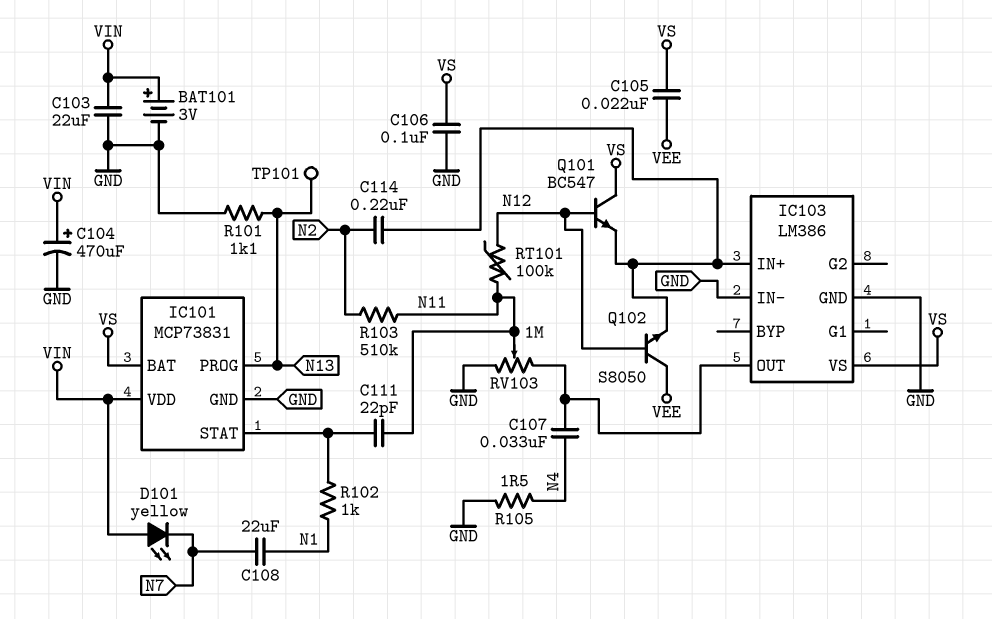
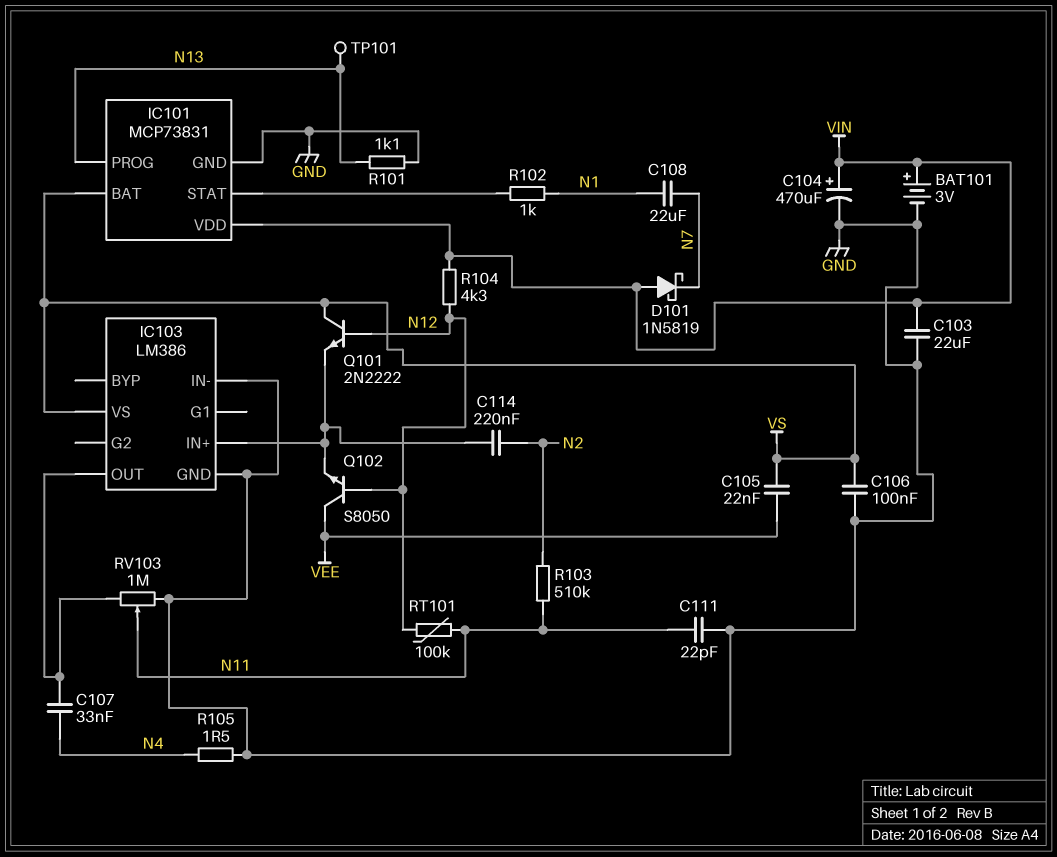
C111: 22pF (IC101/STAT, N11) -> 22pF (GND, N11)
D101: LED yellow (A VIN, K N7) -> schottky 1N5819 (A VIN, K N7)
Q101: NPN BC547 (B N12, C VS, E IC103/IN+) -> NPN 2N2222 (B N12, C VS, E IC103/IN+)
R104: none -> 4.3k (N12, VIN)

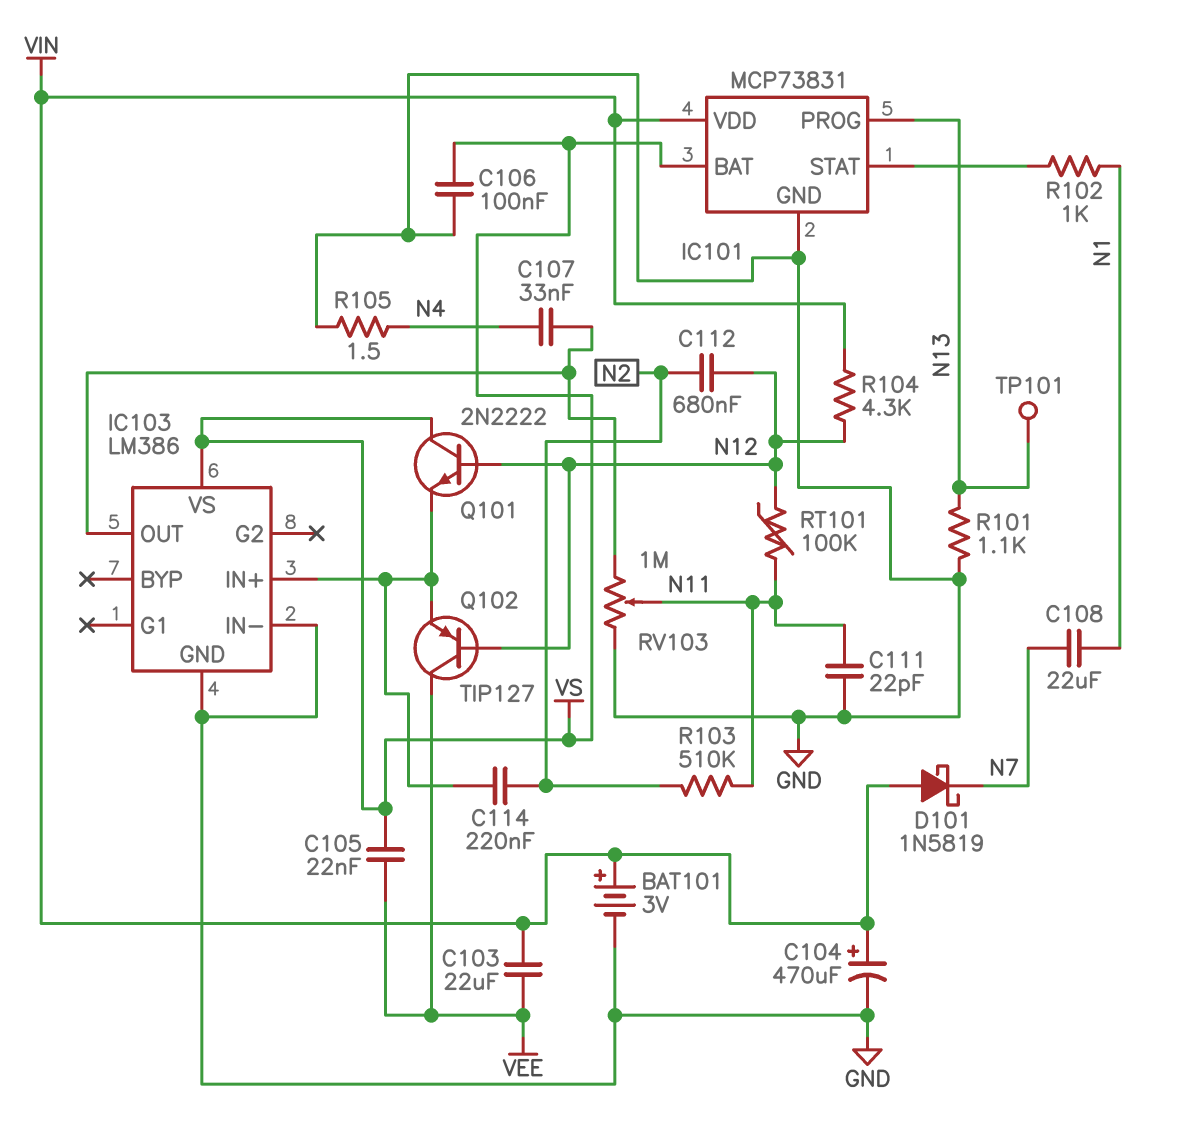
C103: 22uF (GND, VIN) -> 22uF (VEE, VIN)
C112: none -> 680nF (N2, N12)
Q102: NPN S8050 (B N12, C VEE, E IC103/IN+) -> PNP TIP127 (B N12, C VEE, E IC103/IN+)

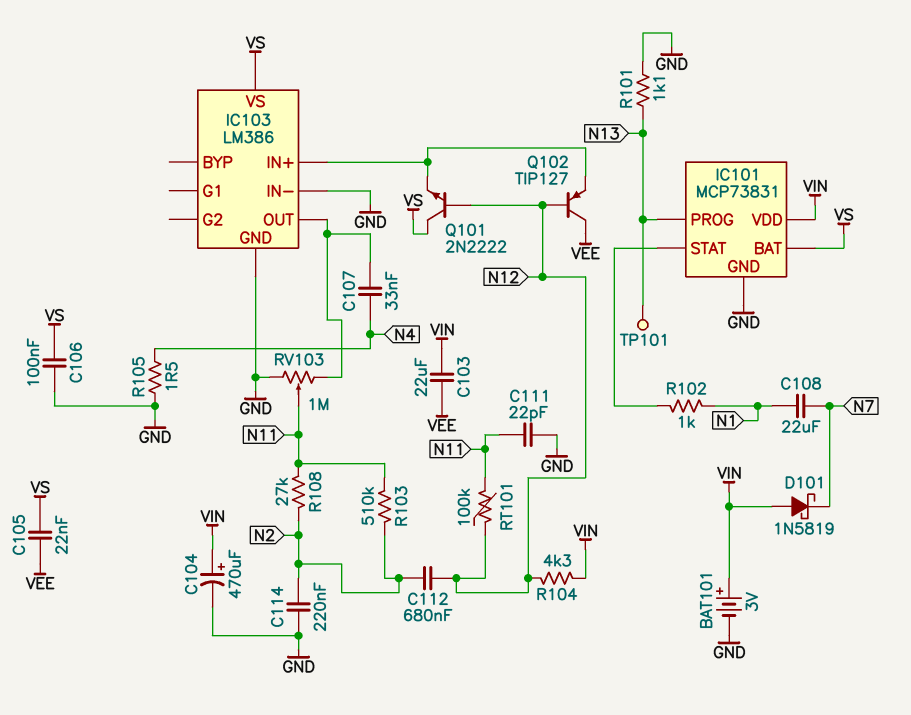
C114: 220nF (IC103/IN+, N2) -> 220nF (GND, N2)
R108: none -> 27k (N2, N11)

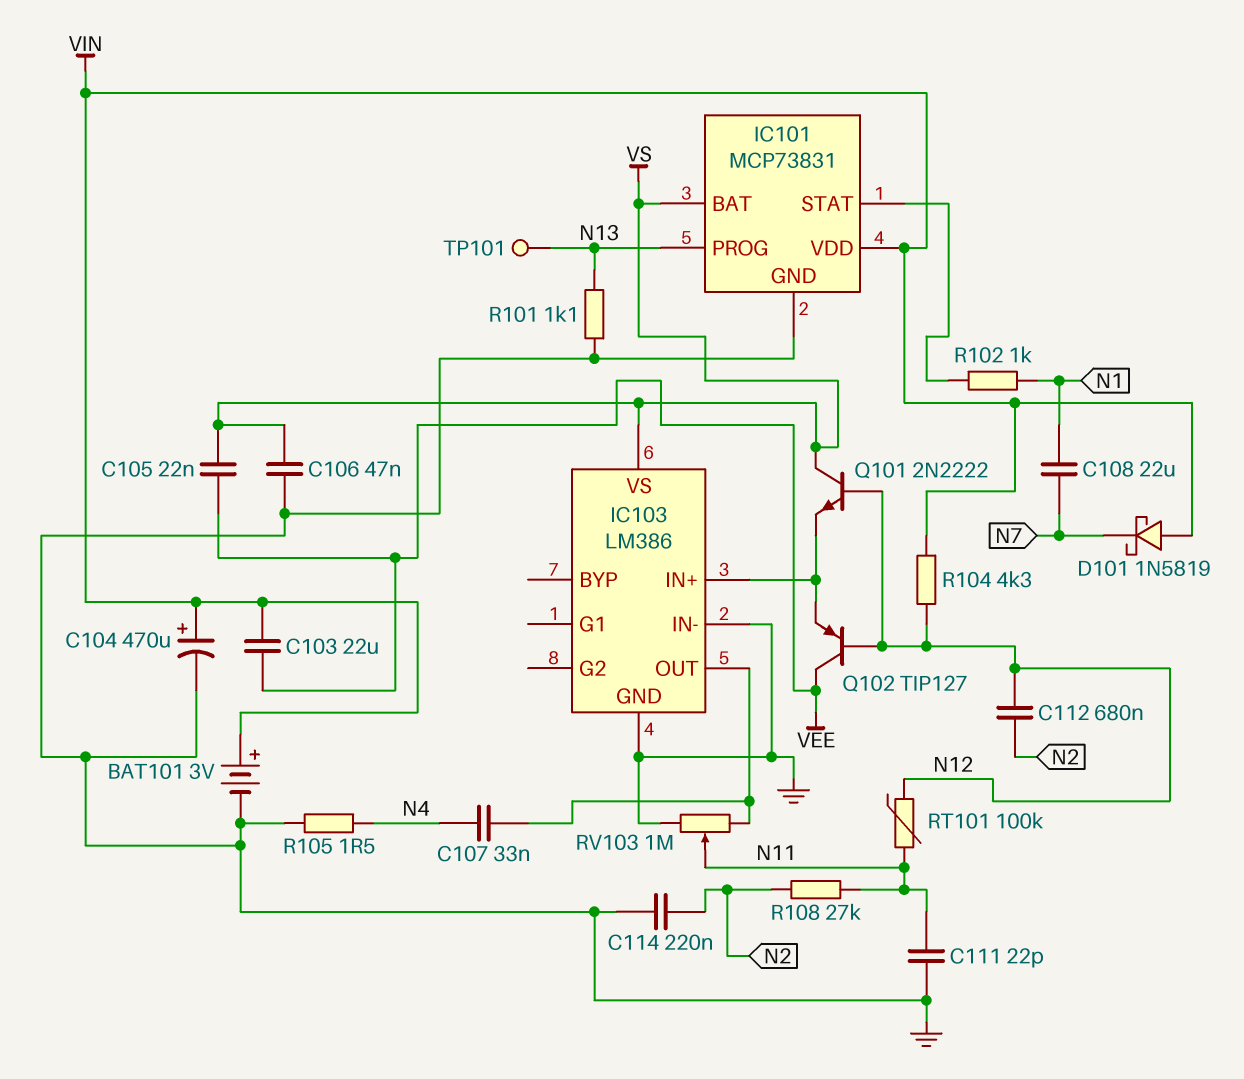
C106: 100nF (GND, VS) -> 47nF (GND, VS)
R103: 510k (N2, N11) -> none

